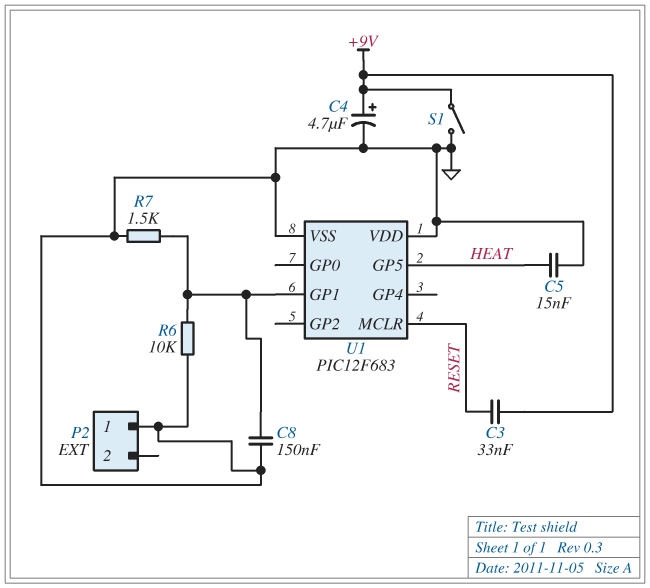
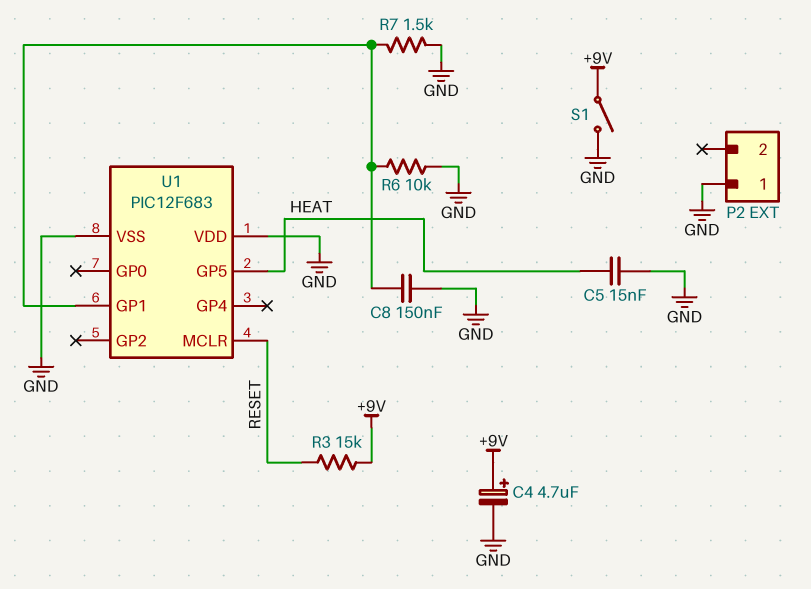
C3: 33nF (+9V, RESET) -> none
R3: none -> 15k (+9V, RESET)

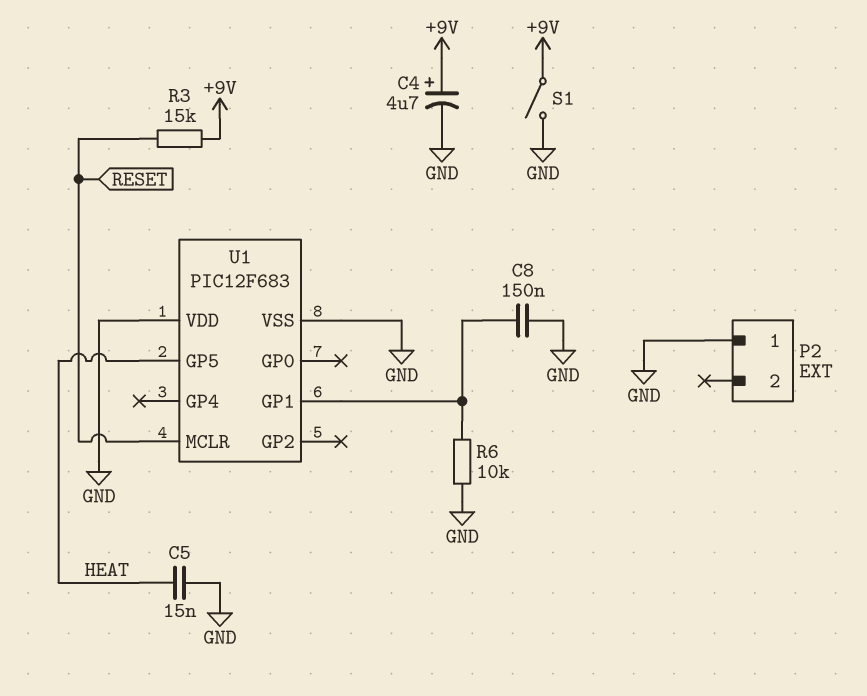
R7: 1.5k (GND, U1/GP1) -> none

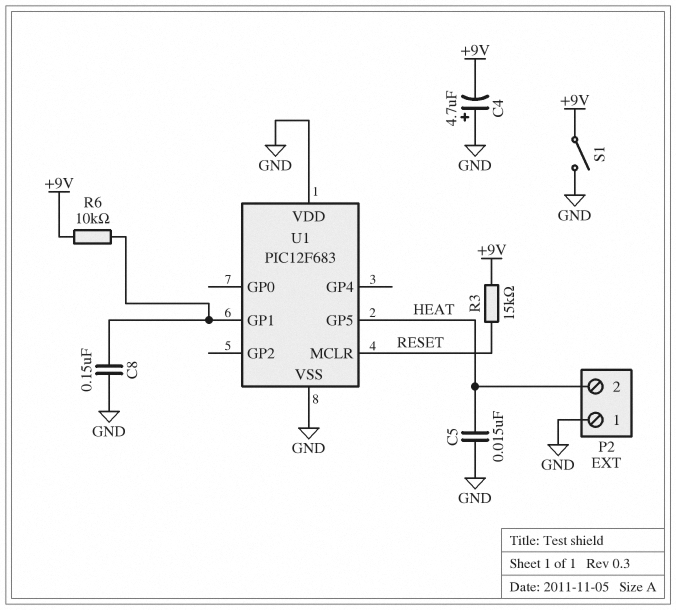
C4: 4.7uF (plus +9V, minus GND) -> 4.7uF (plus GND, minus +9V)
P2 pin 2: none -> HEAT
R6: 10k (GND, U1/GP1) -> 10k (+9V, U1/GP1)

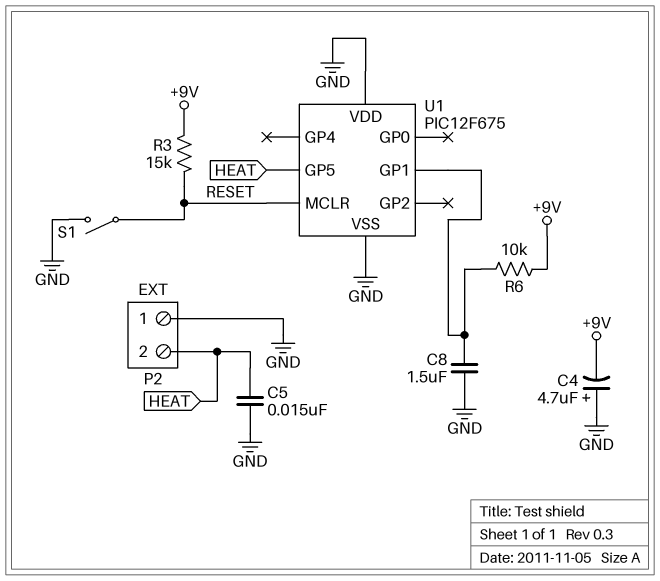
C8: 150nF (GND, U1/GP1) -> 1.5uF (GND, U1/GP1)
S1: switch (+9V, GND) -> switch (GND, RESET)
U1: PIC12F683 -> PIC12F675

